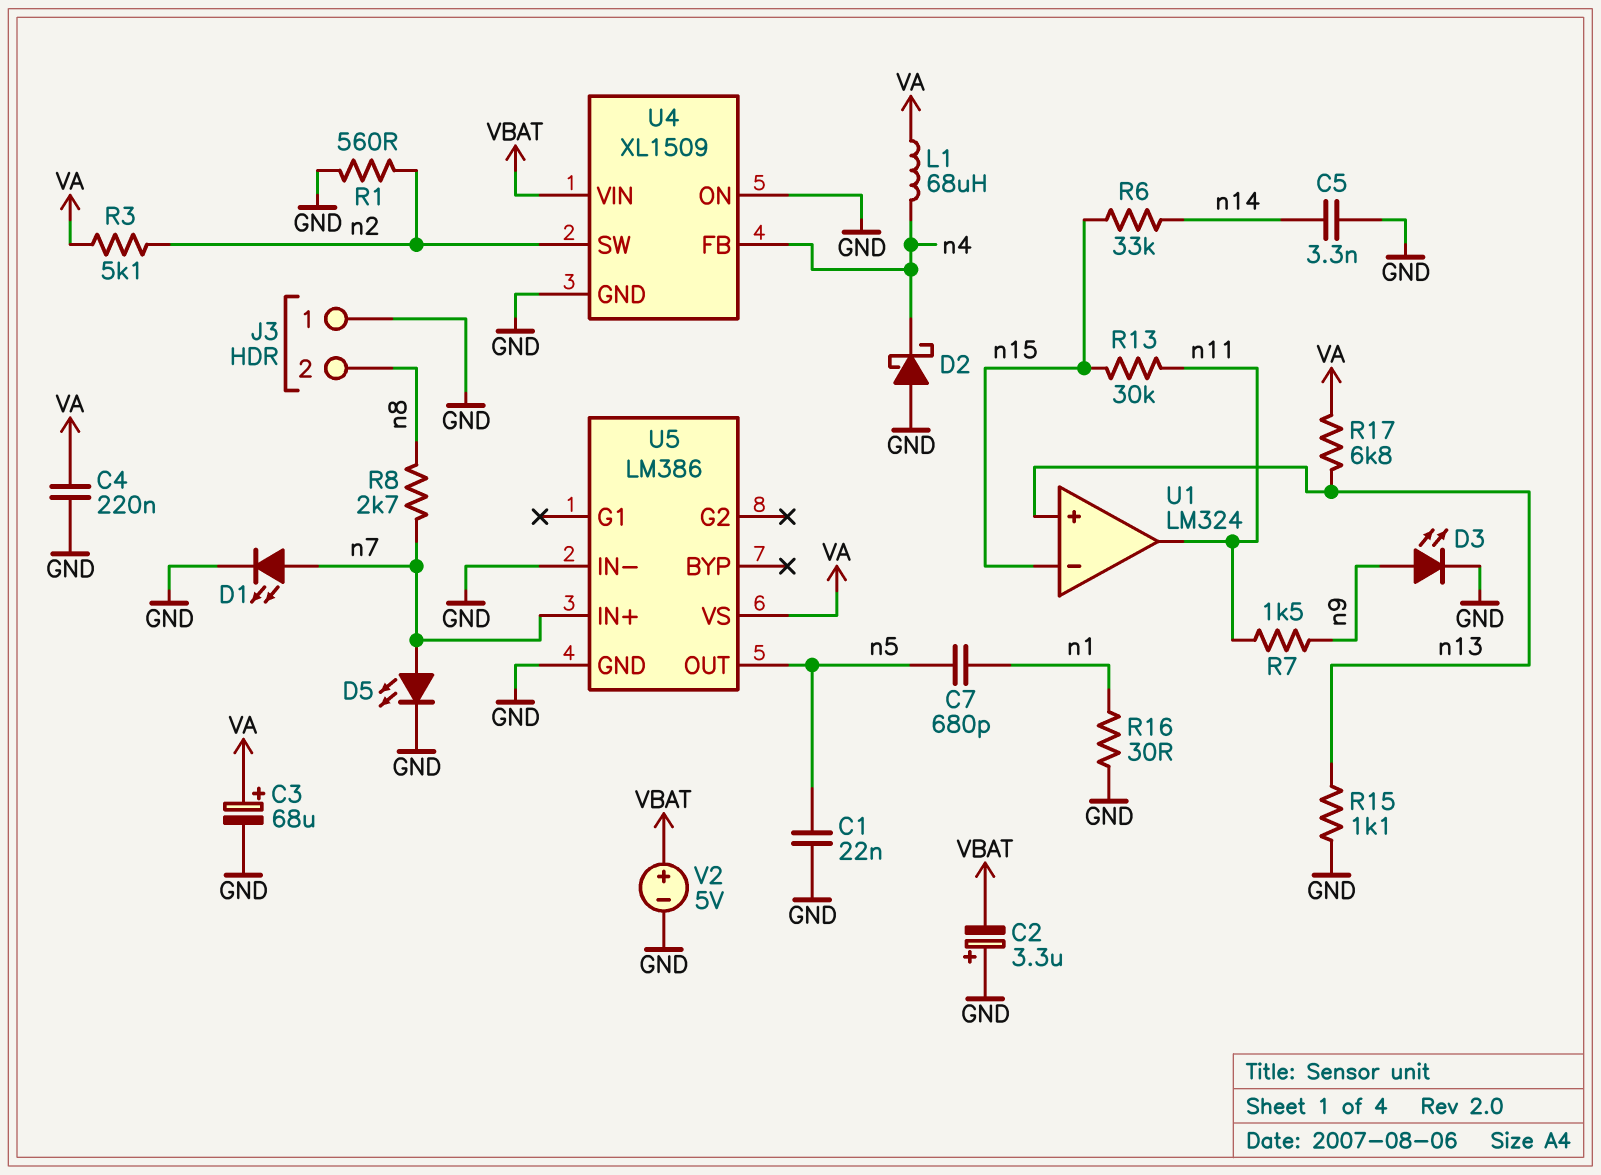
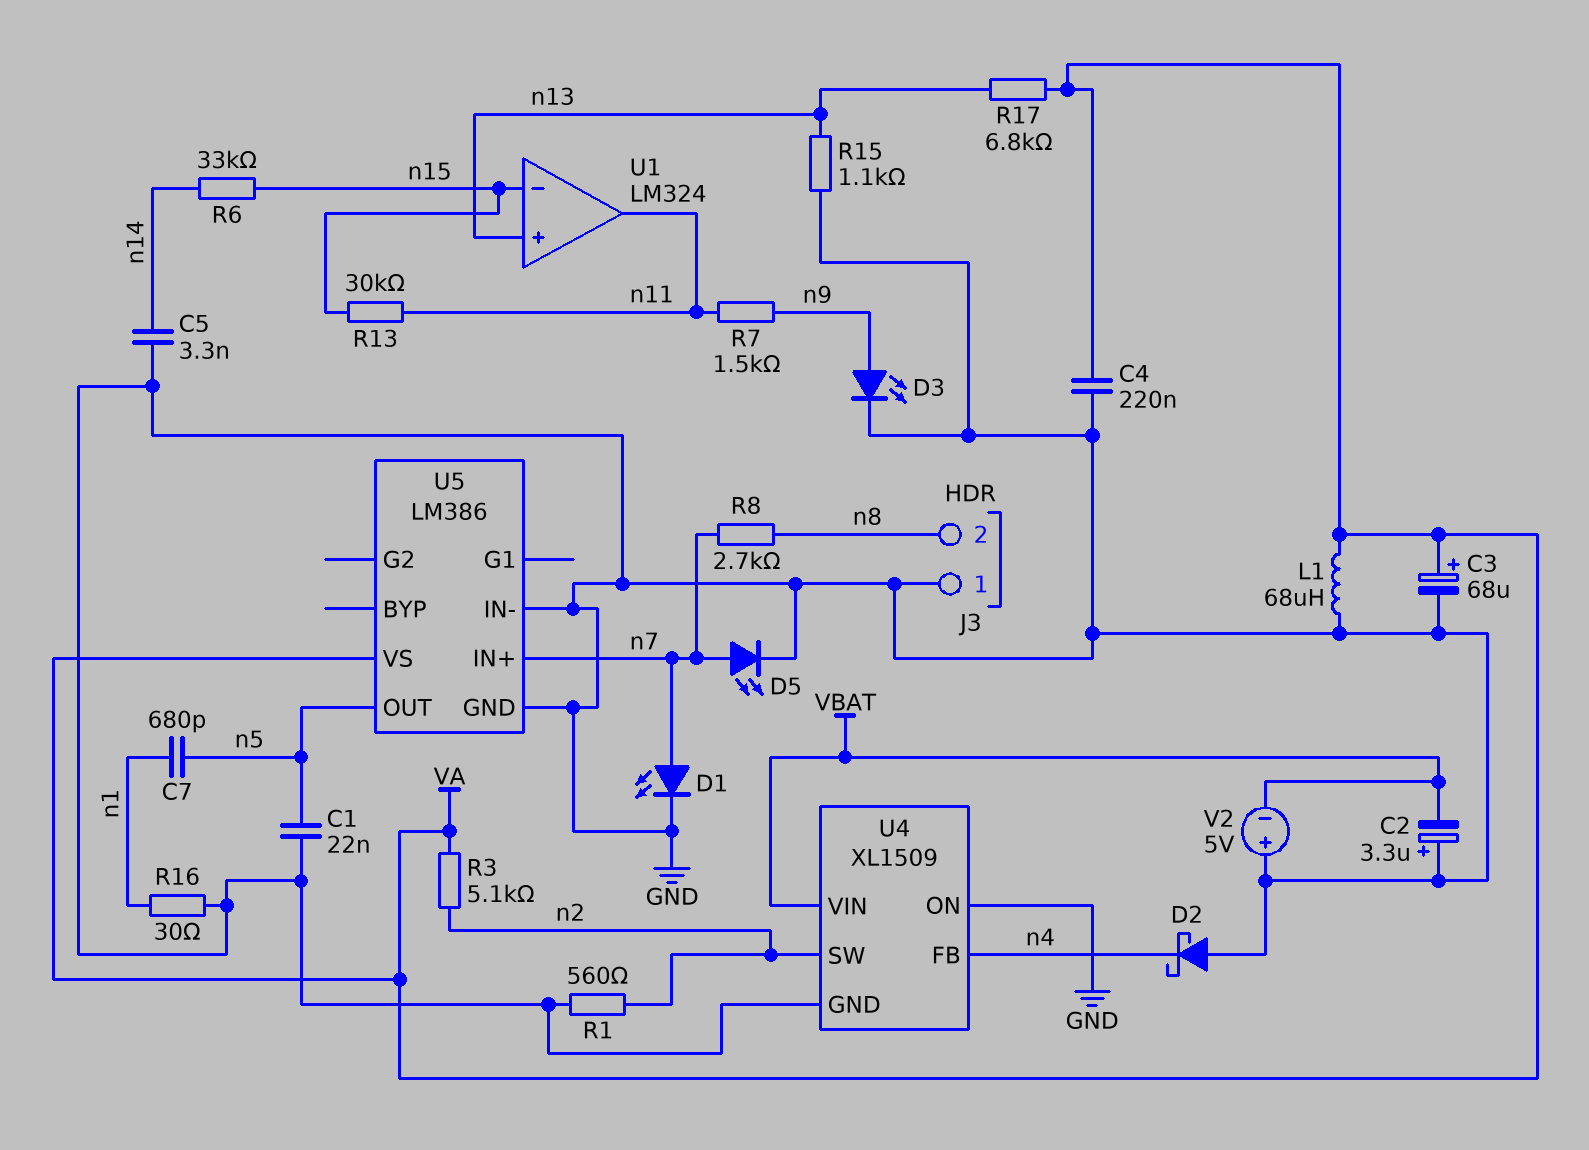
L1: 68uH (VA, n4) -> 68uH (GND, VA)
V2: 5V (plus VBAT, minus GND) -> 5V (plus GND, minus VBAT)

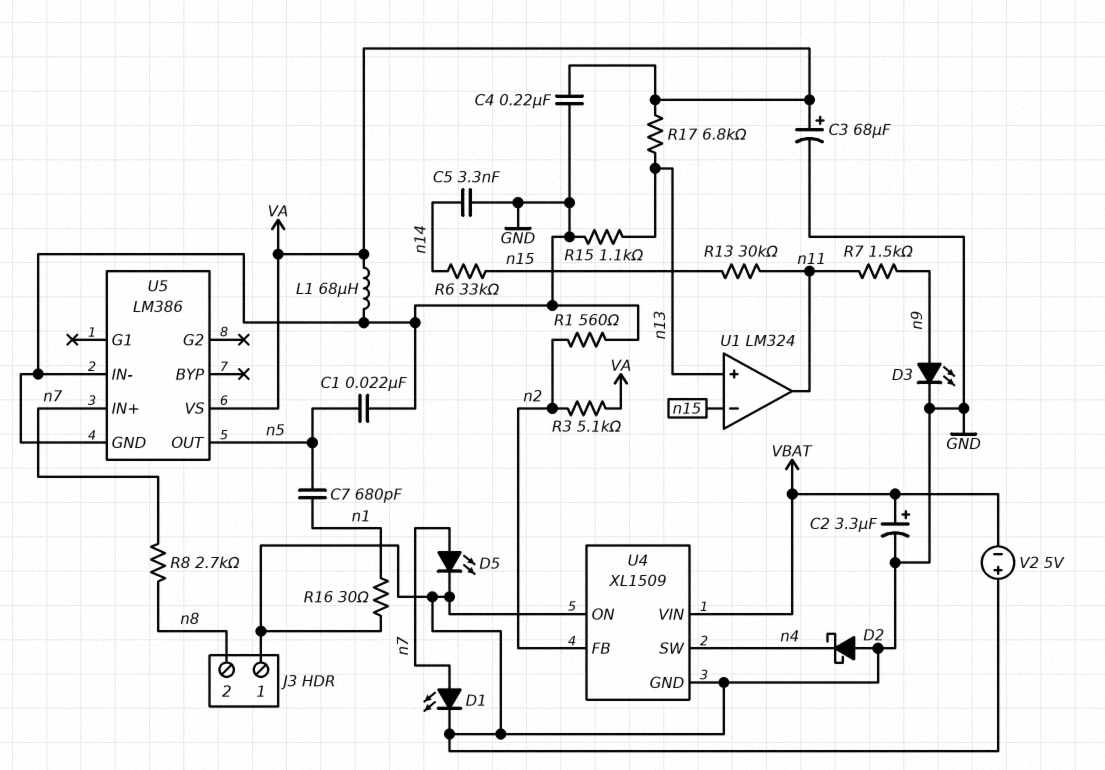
C2: 3.3uF (plus GND, minus VBAT) -> 3.3uF (plus VBAT, minus GND)
U4 pin FB: n4 -> n2
U4 pin SW: n2 -> n4

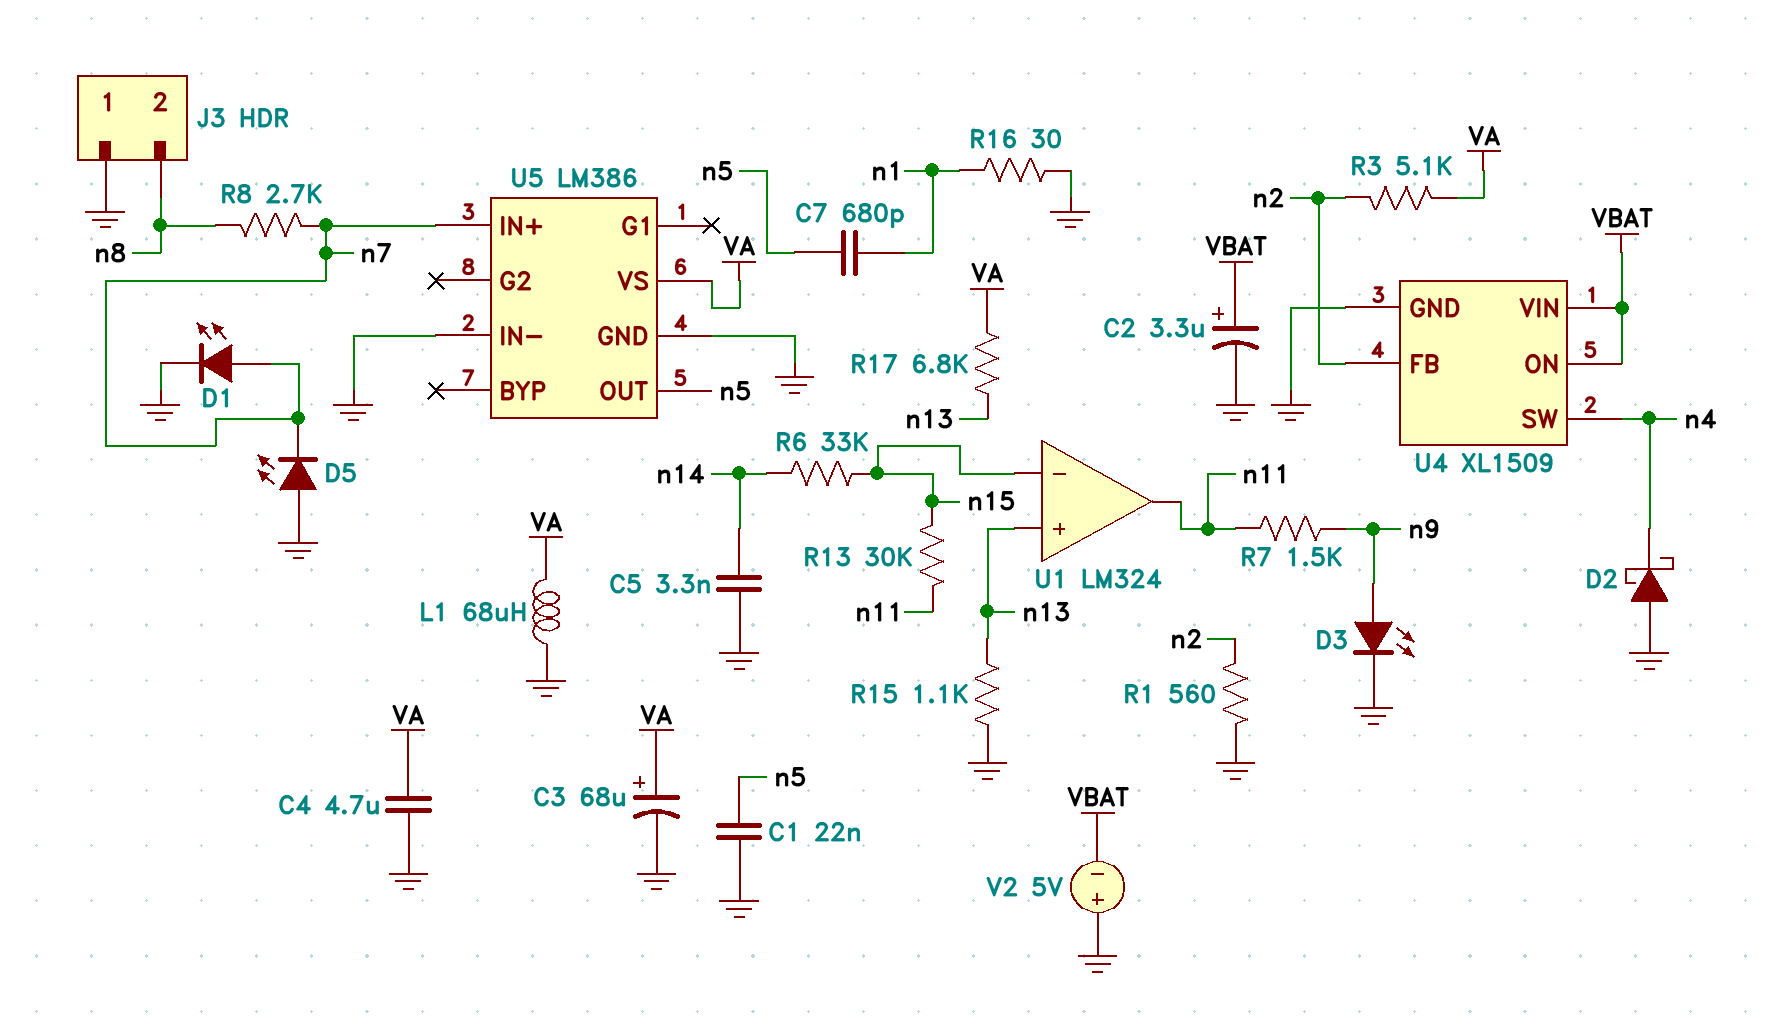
C4: 220nF (GND, VA) -> 4.7uF (GND, VA)
D5: LED (A n7, K GND) -> LED (A GND, K n7)
U4 pin ON: GND -> VBAT

